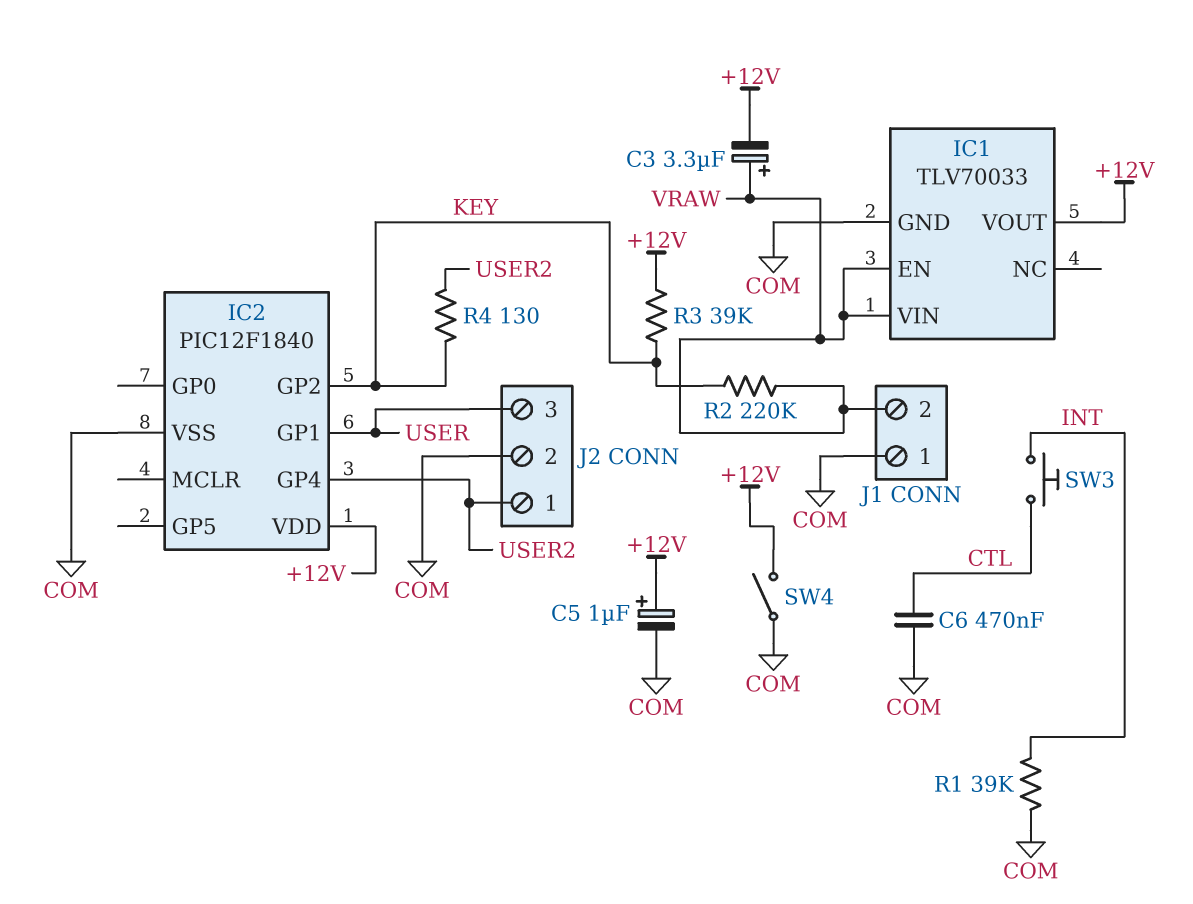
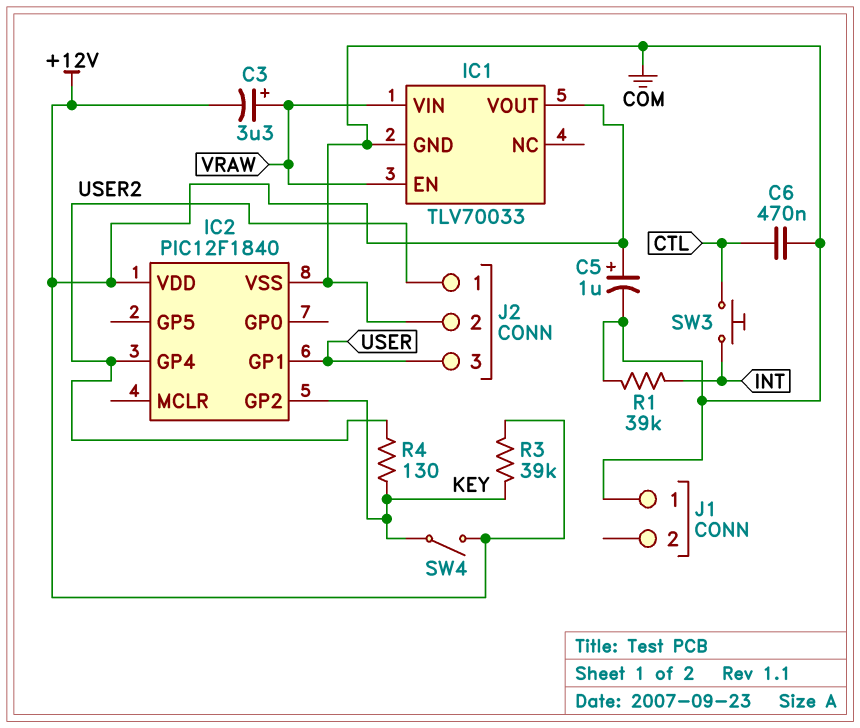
J1 pin 2: VRAW -> none
R2: 220k (KEY, VRAW) -> none
SW4: switch (+12V, COM) -> switch (+12V, KEY)

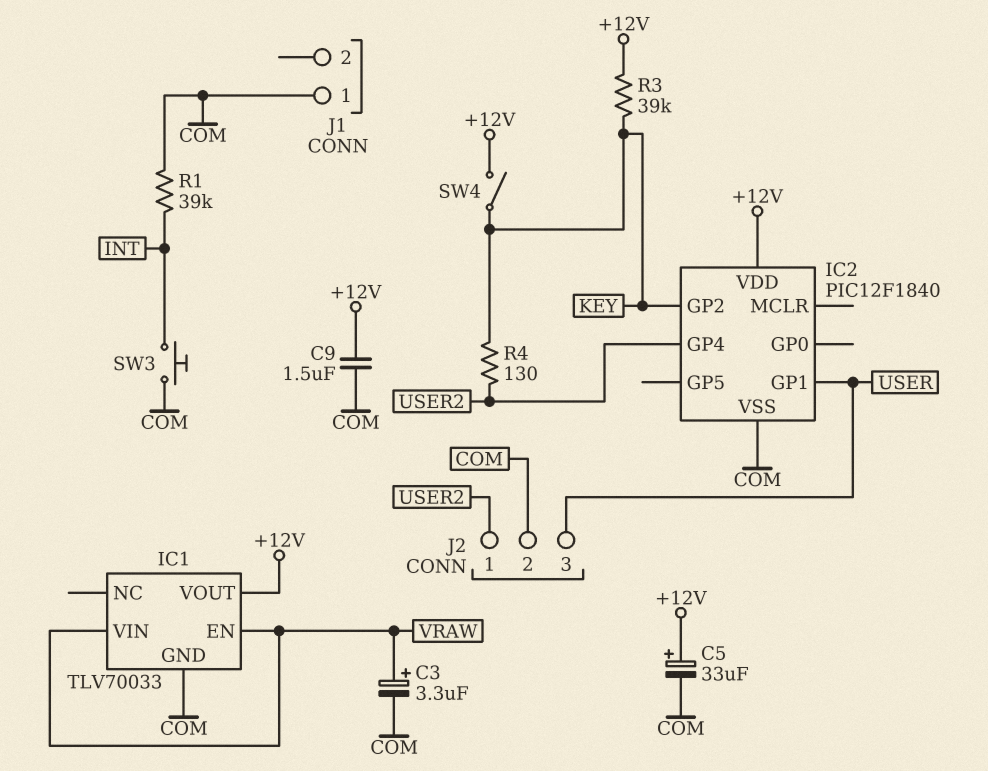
C3: 3.3uF (plus VRAW, minus +12V) -> 3.3uF (plus VRAW, minus COM)
C5: 1uF (plus +12V, minus COM) -> 33uF (plus +12V, minus COM)
C6: 470nF (COM, CTL) -> none
C9: none -> 1.5uF (+12V, COM)
SW3: button (CTL, INT) -> button (COM, INT)

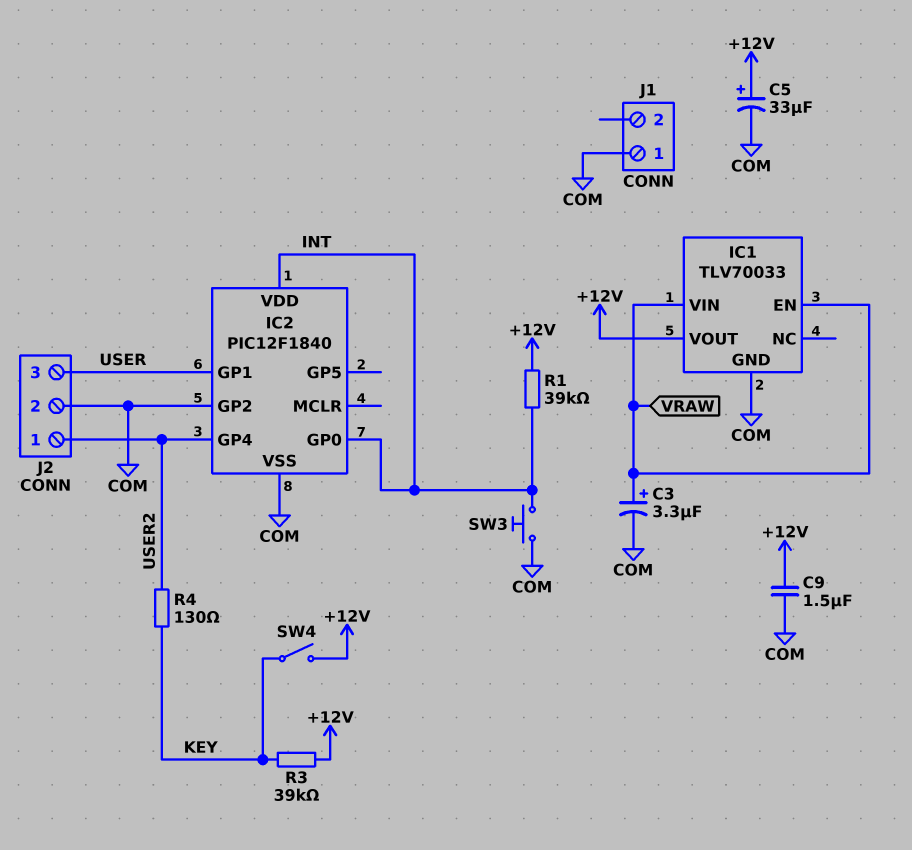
IC2 pin GP0: none -> INT
IC2 pin GP2: KEY -> COM
IC2 pin VDD: +12V -> INT
R1: 39k (COM, INT) -> 39k (+12V, INT)

